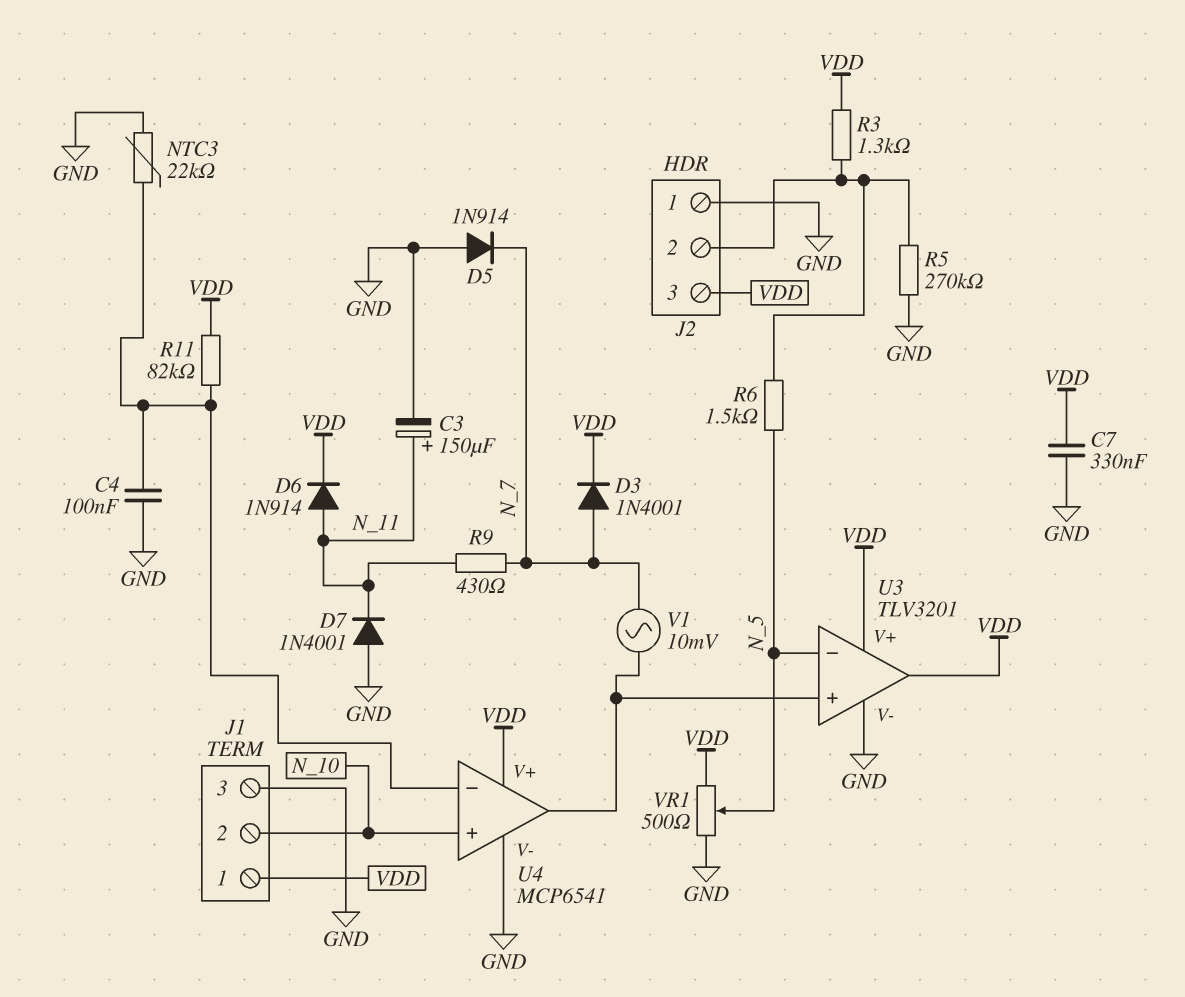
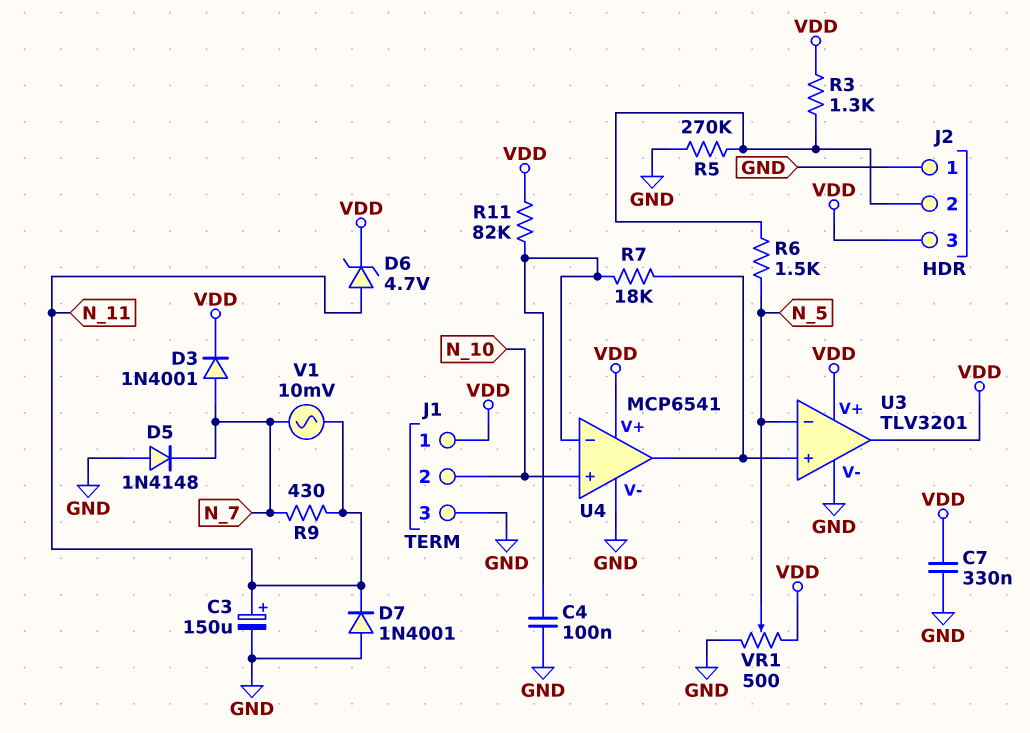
D5: diode 1N914 (A GND, K N_7) -> diode 1N4148 (A GND, K N_7)
D6: diode 1N914 (A N_11, K VDD) -> zener 4.7V (A N_11, K VDD)
NTC3: 22k (GND, U4/in-) -> none
R7: none -> 18k (U3/in+, U4/in-)
V1: AC 10mV (N_7, U3/in+) -> AC 10mV (N_7, N_11)

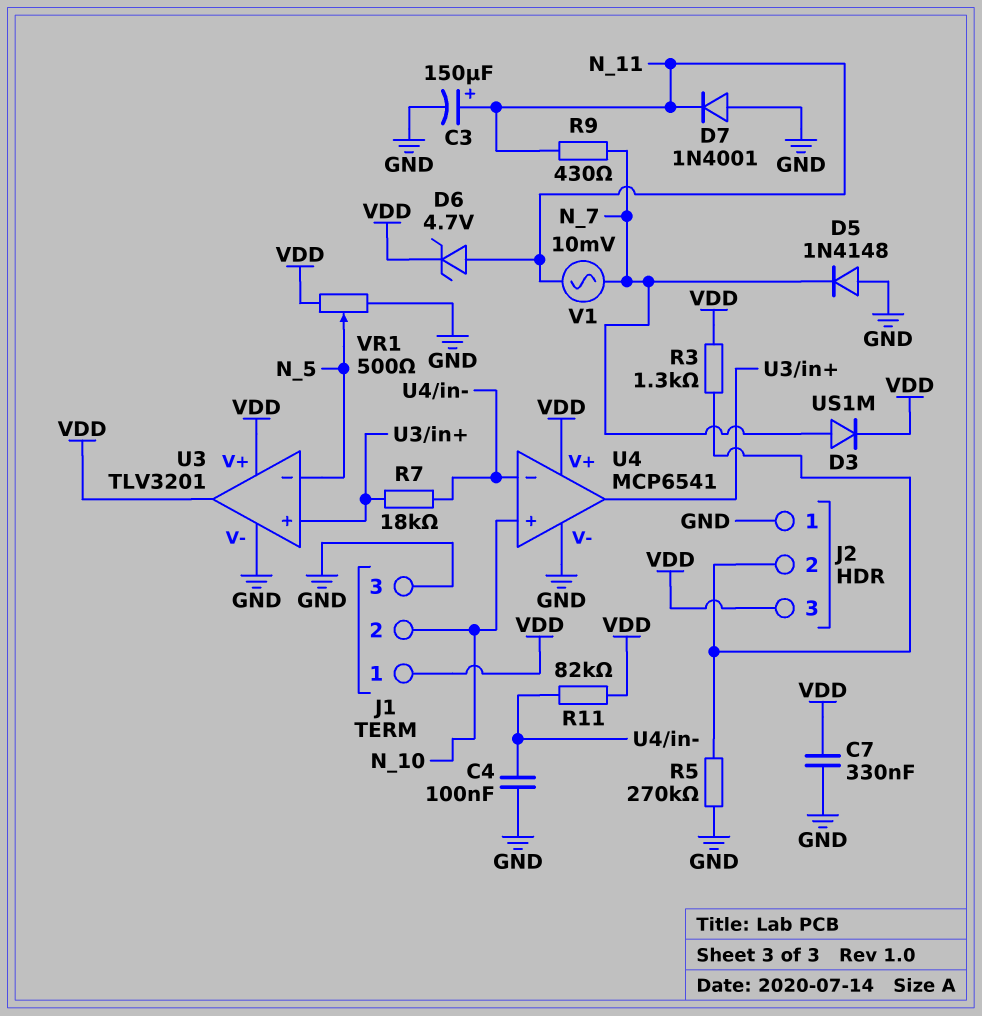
D3: diode 1N4001 (A N_7, K VDD) -> diode US1M (A N_7, K VDD)
R6: 1.5k (J2/2, N_5) -> none

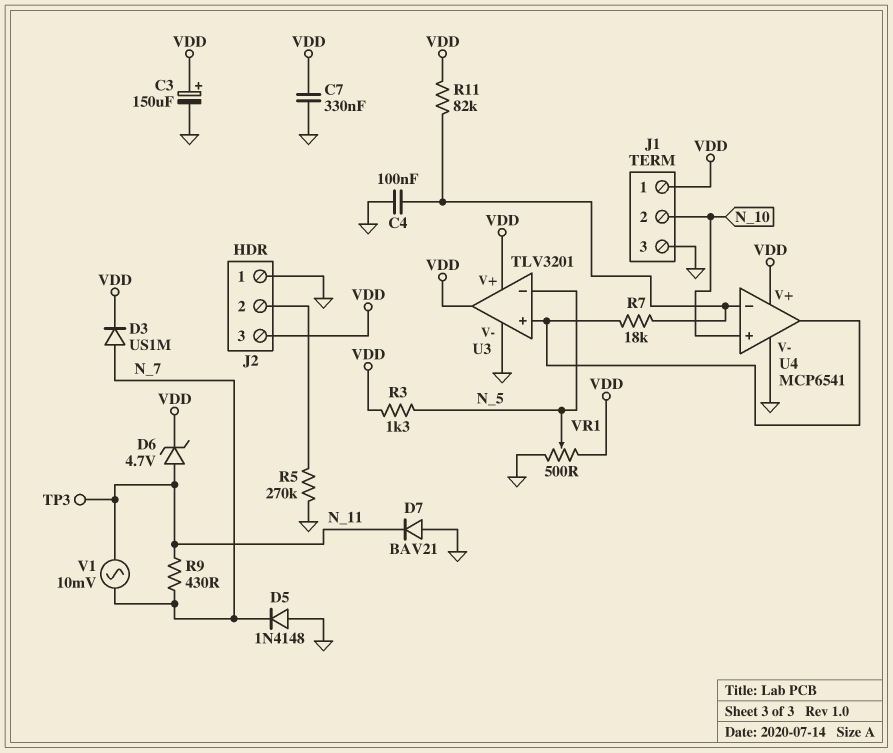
C3: 150uF (plus N_11, minus GND) -> 150uF (plus VDD, minus GND)
D7: diode 1N4001 (A GND, K N_11) -> diode BAV21 (A GND, K N_11)
R3: 1.3k (J2/2, VDD) -> 1.3k (N_5, VDD)
TP3: none -> test point (N_11)

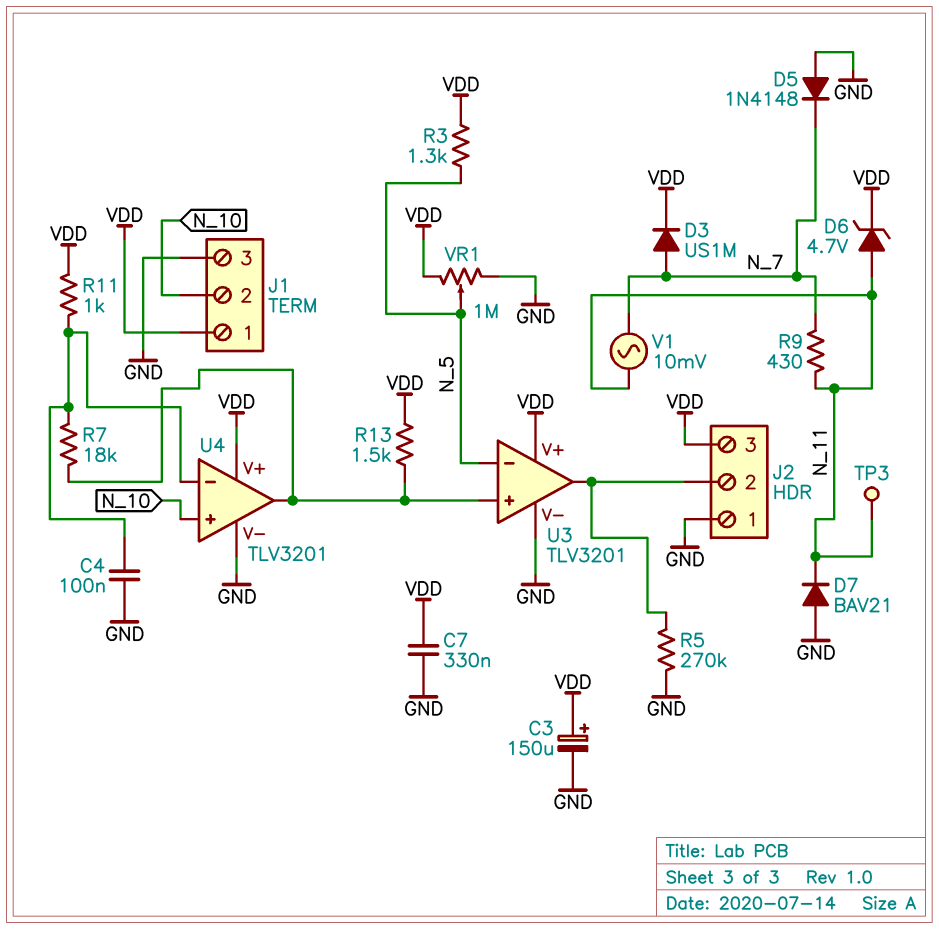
R11: 82k (U4/in-, VDD) -> 1k (U4/in-, VDD)
R13: none -> 1.5k (U3/in+, VDD)
U3 pin out: VDD -> J2/2
U4: MCP6541 -> TLV3201
VR1: 500 (GND, VDD, wiper N_5) -> 1M (GND, VDD, wiper N_5)

